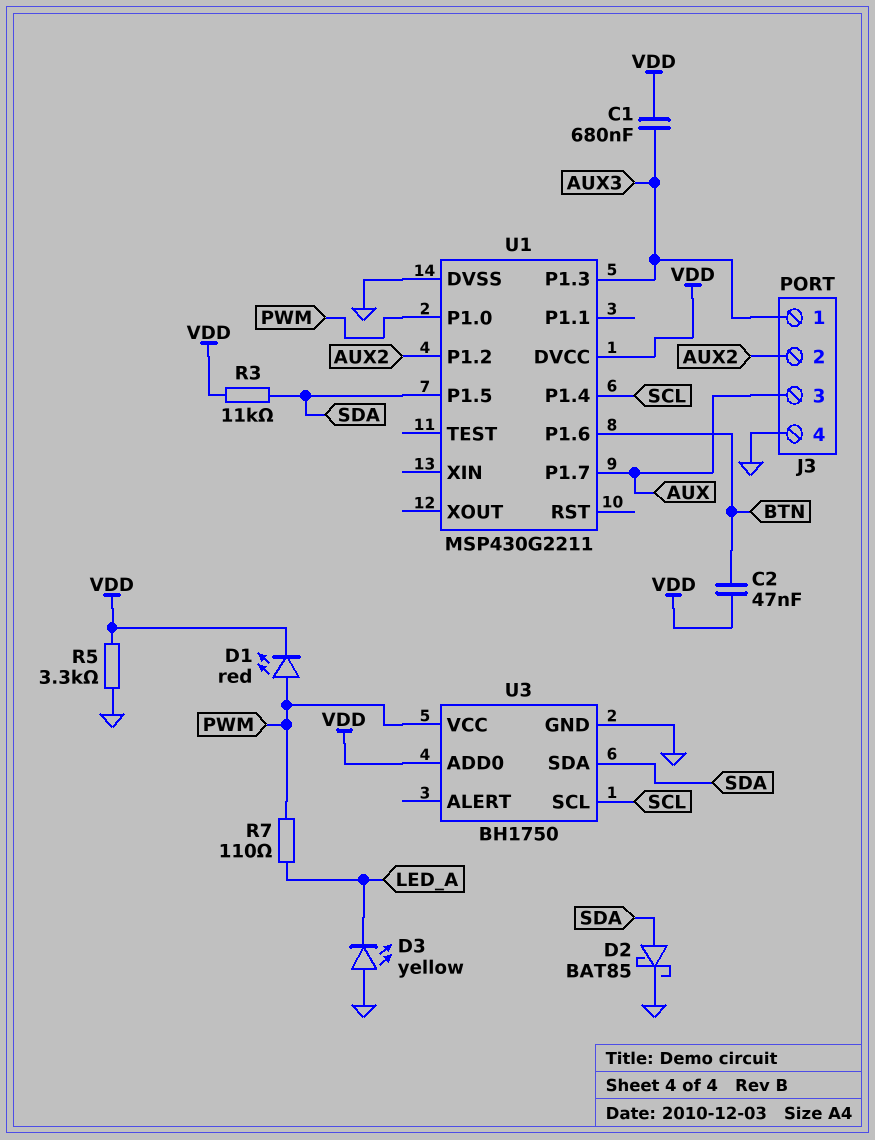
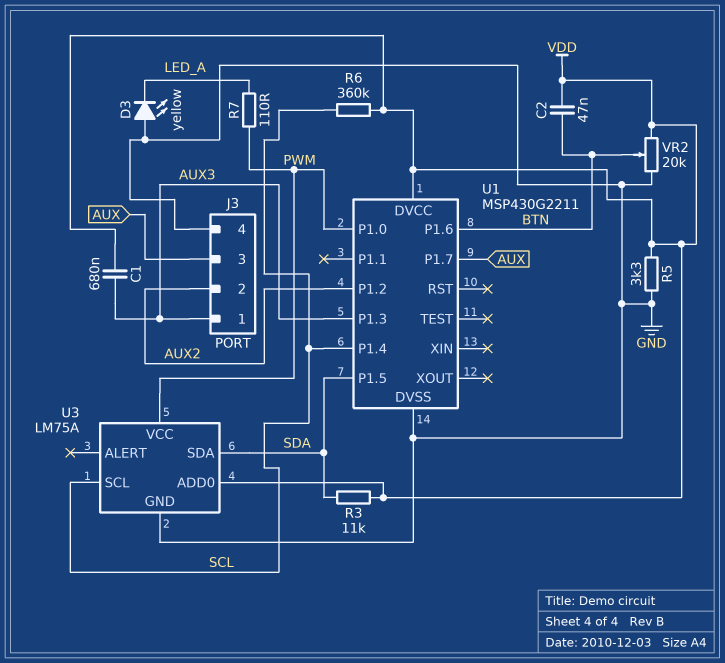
D1: LED red (A PWM, K VDD) -> none
D2: schottky BAT85 (A SDA, K GND) -> none
R6: none -> 360k (SCL, VDD)
U3: BH1750 -> LM75A
VR2: none -> 20k (GND, VDD, wiper BTN)

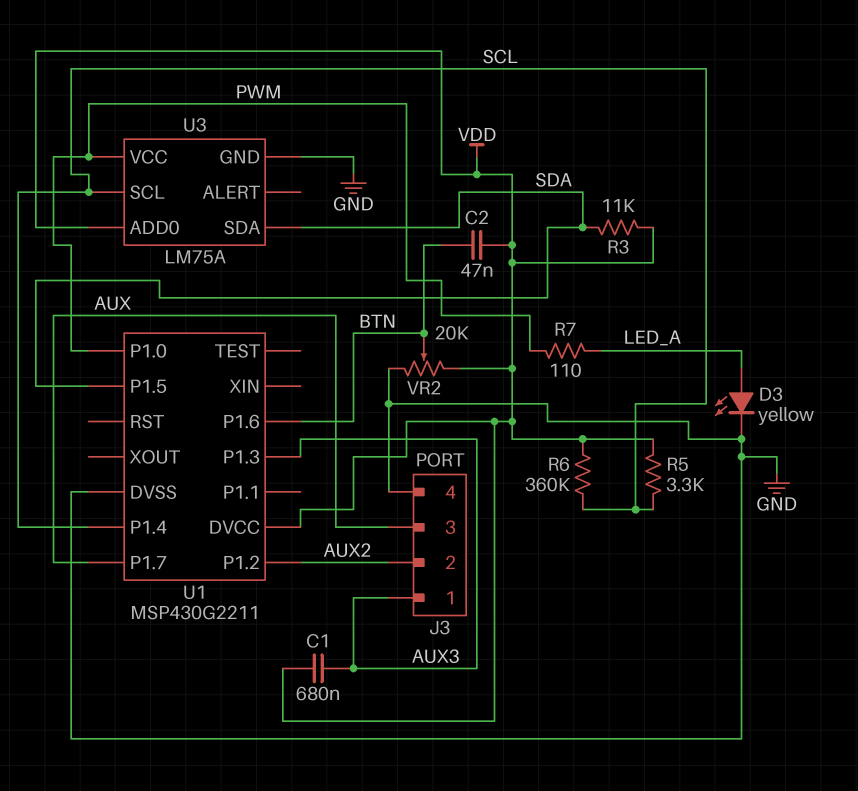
D3: LED yellow (A GND, K LED_A) -> LED yellow (A LED_A, K GND)
R5: 3.3k (GND, VDD) -> 3.3k (SCL, VDD)

